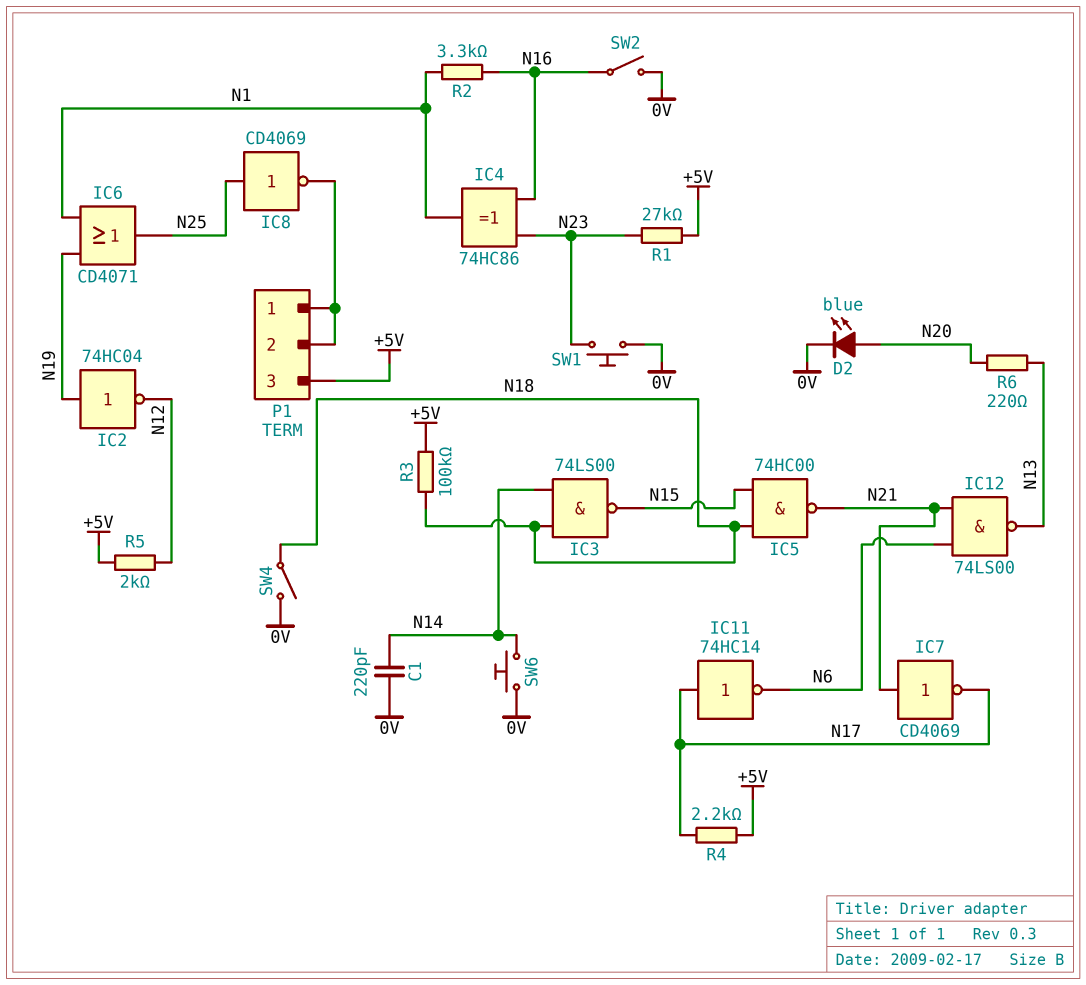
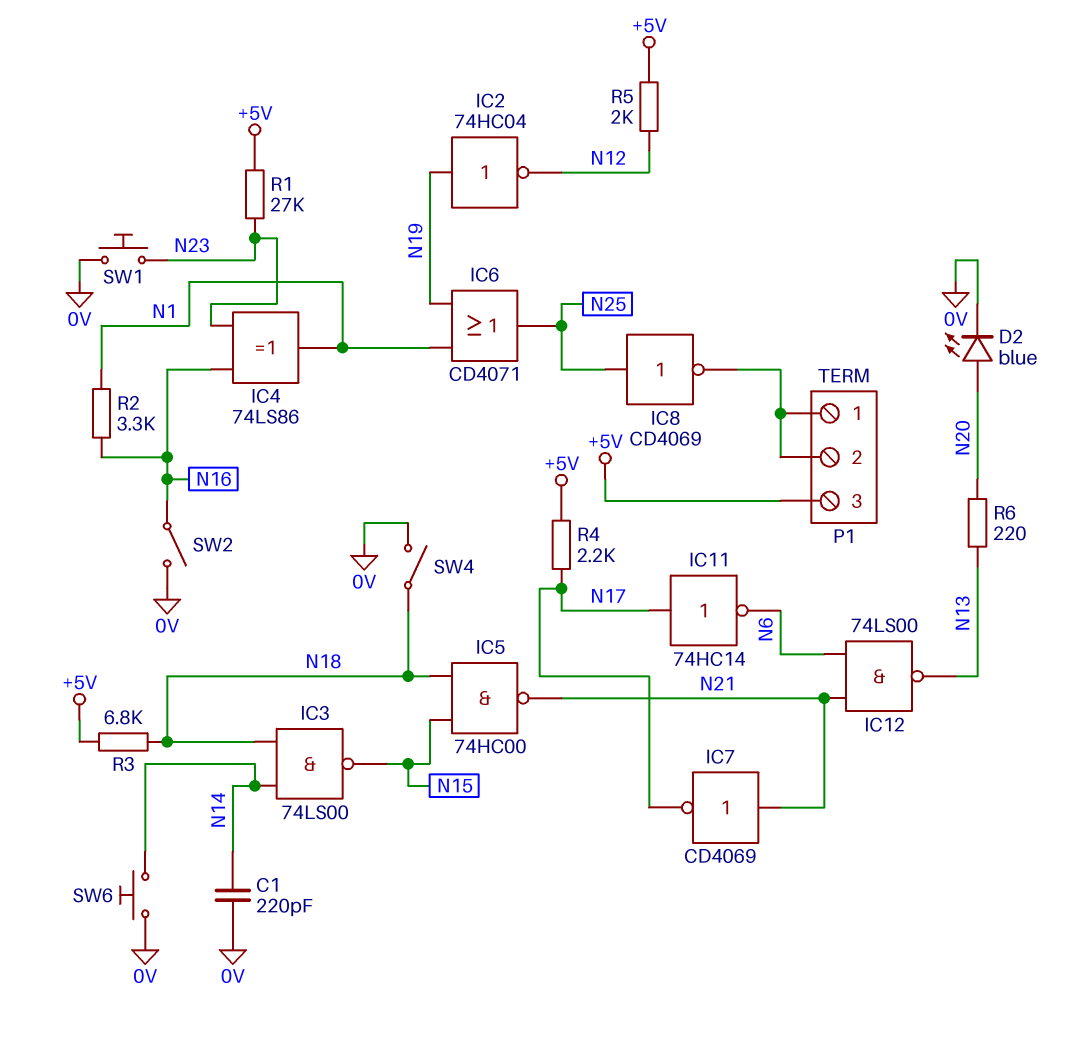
IC4: XOR 74HC86 (in N16, in N23, out N1) -> XOR 74LS86 (in N16, in N23, out N1)
R3: 100k (+5V, N18) -> 6.8k (+5V, N18)

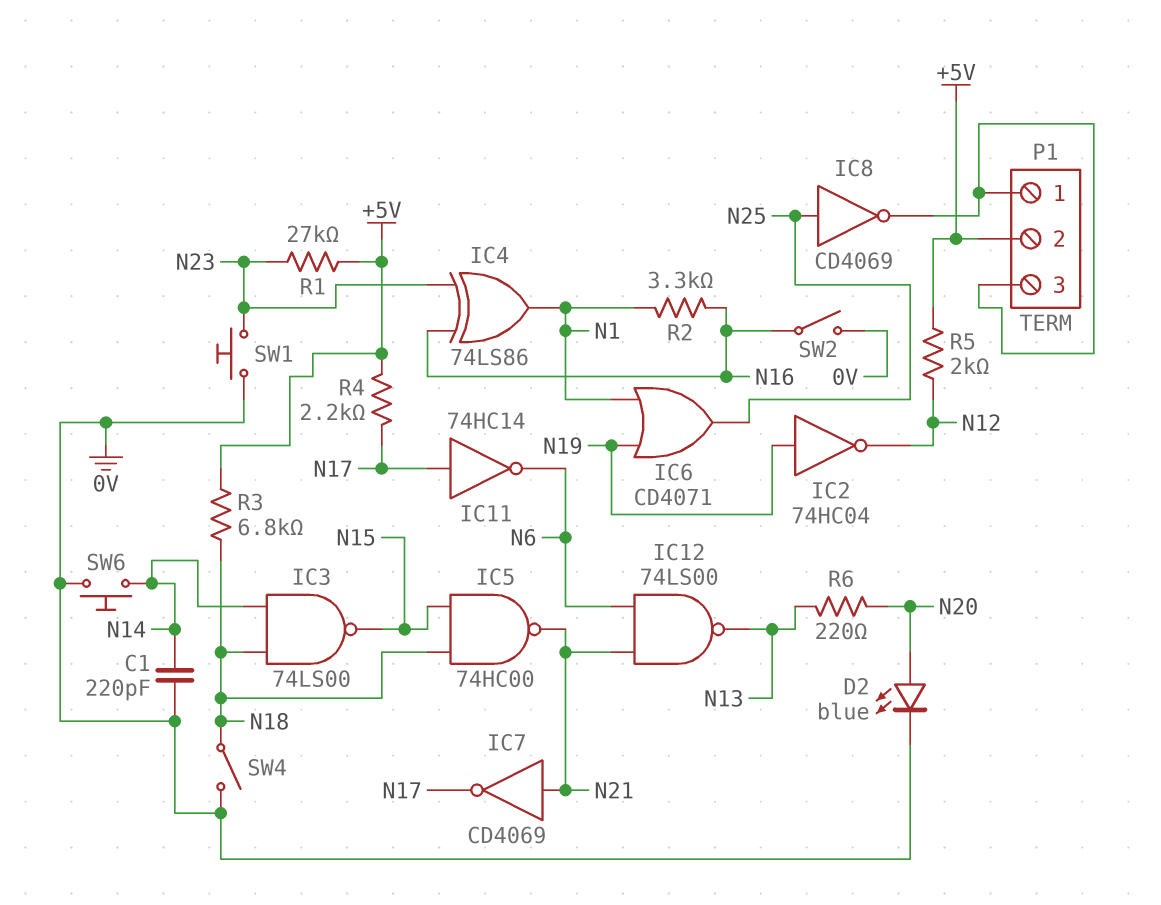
P1 pin 2: P1/1 -> +5V
P1 pin 3: +5V -> P1/1

